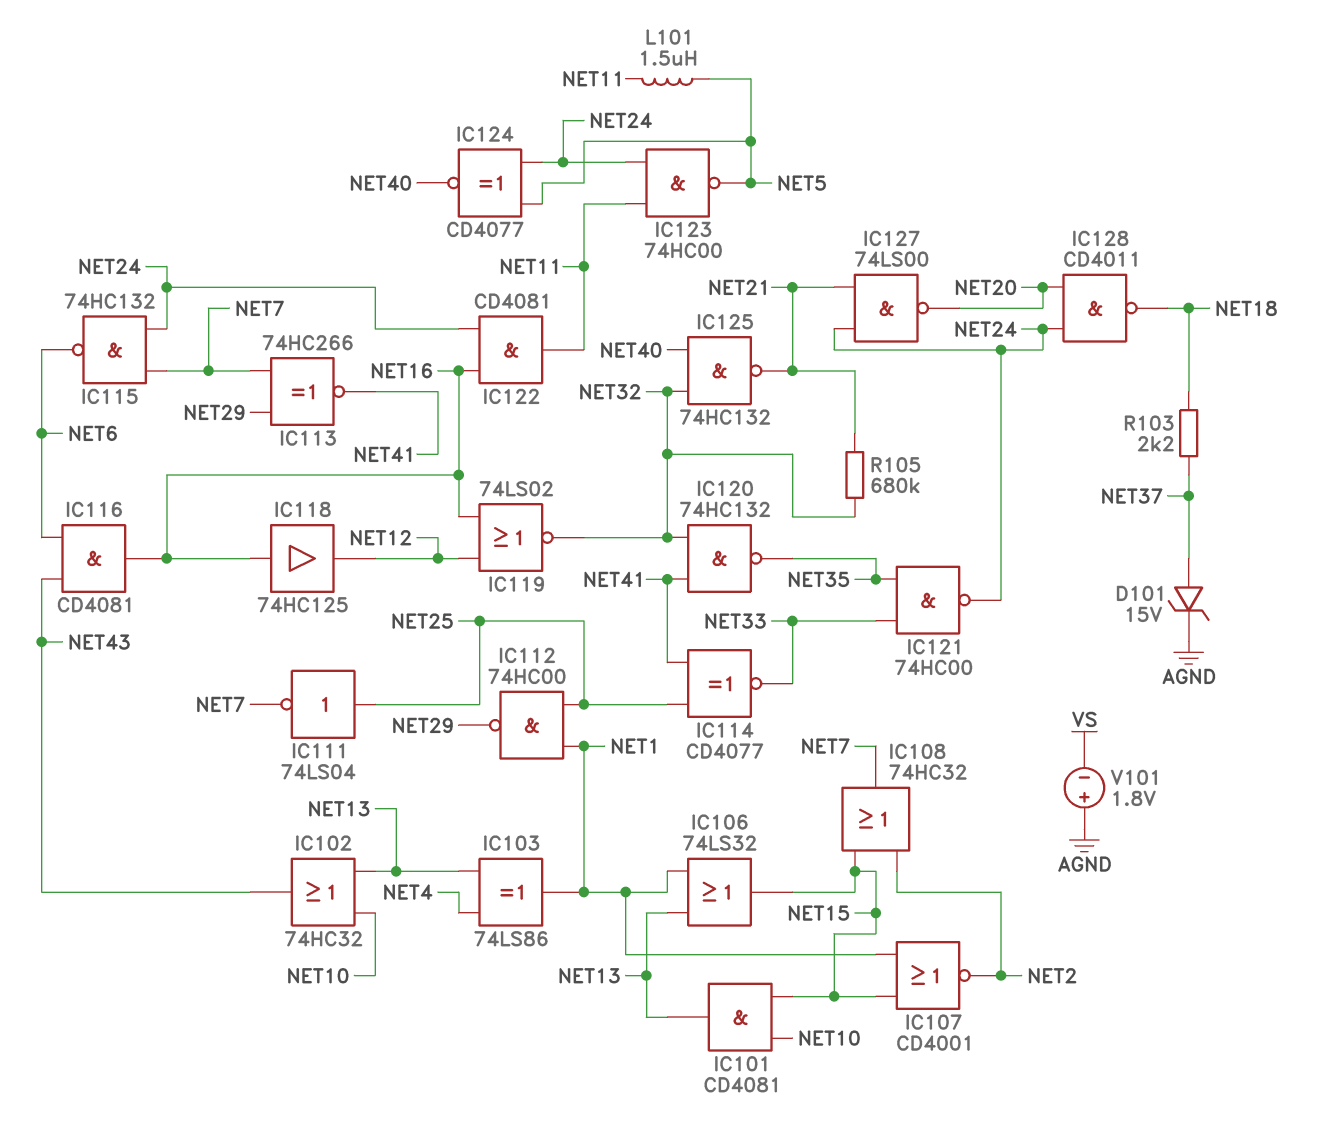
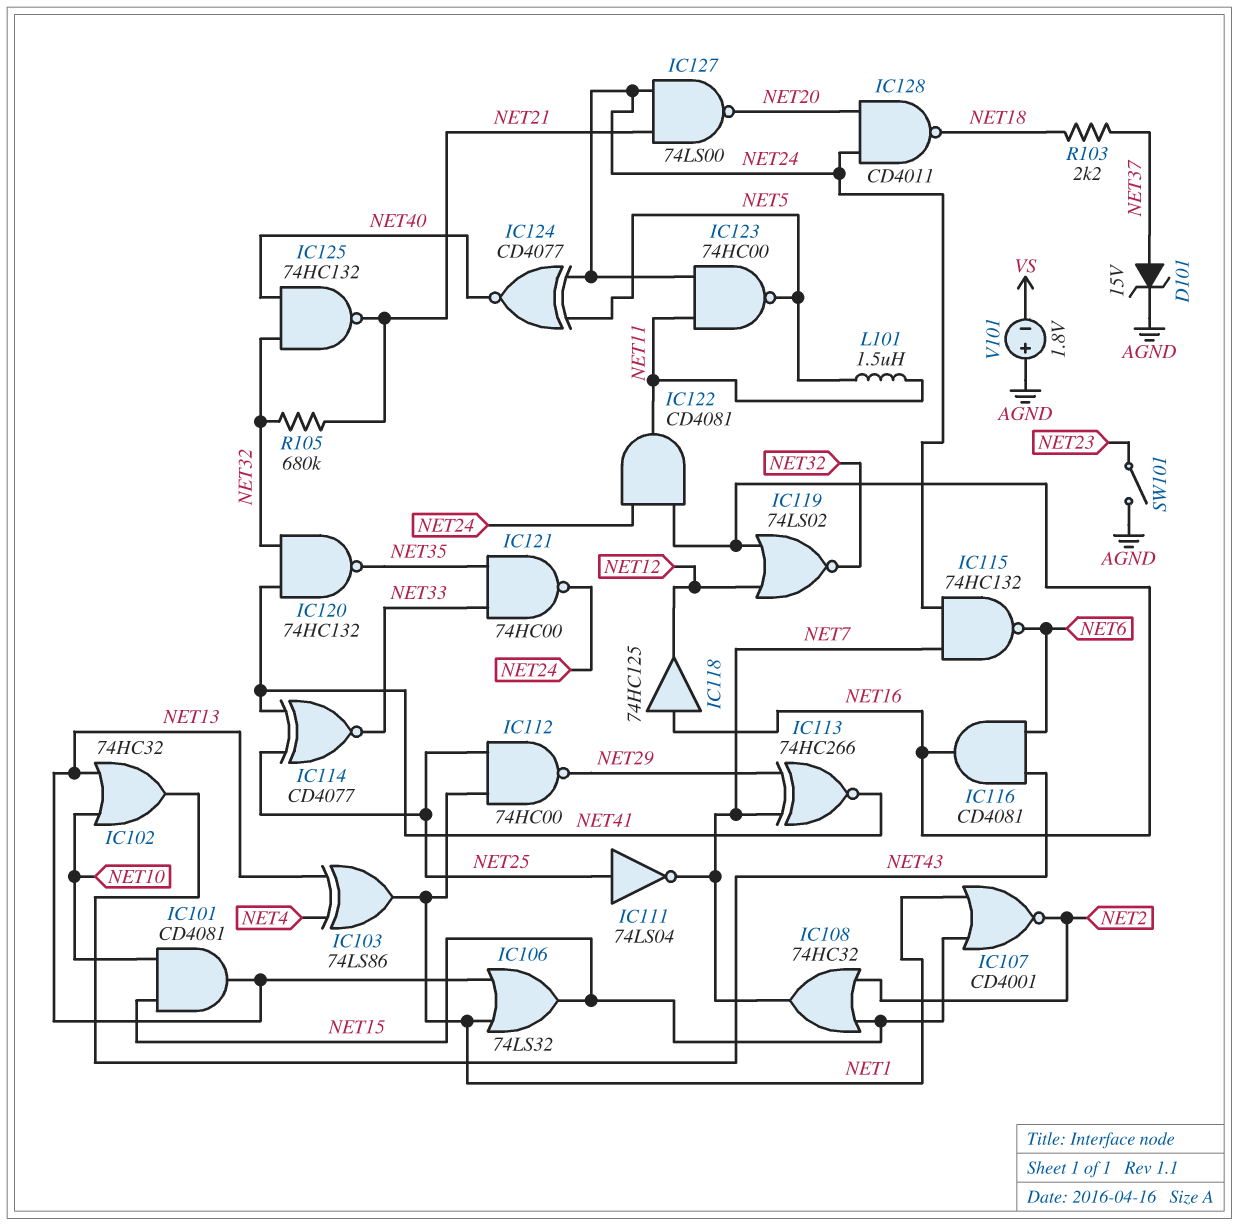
SW101: none -> switch (AGND, NET23)

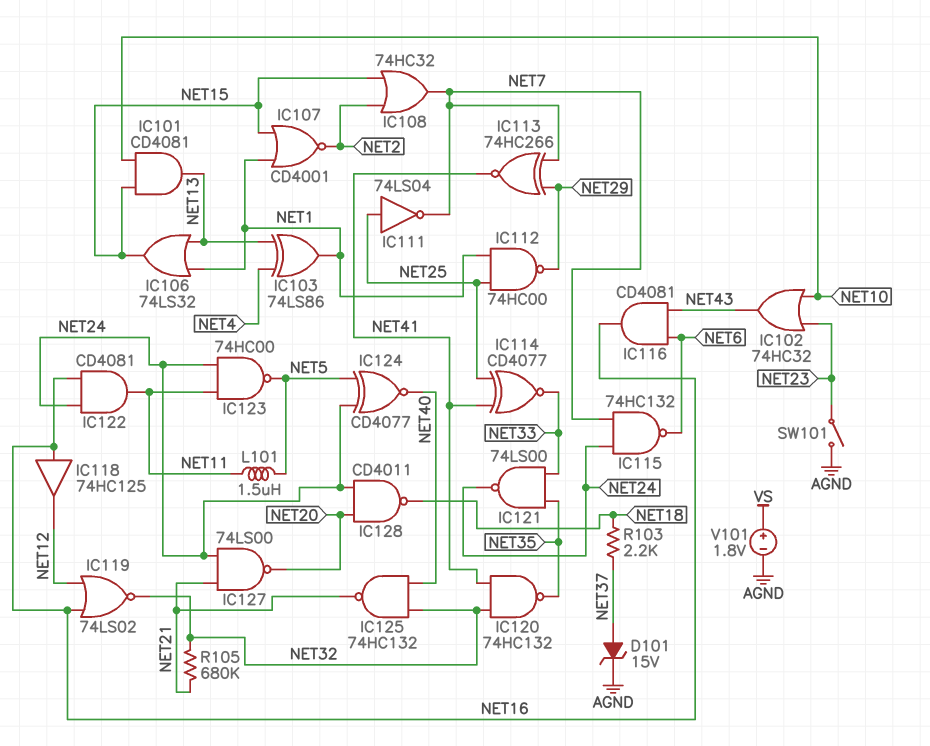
IC102: OR 74HC32 (in NET10, in NET13, out NET43) -> OR 74HC32 (in NET10, in NET23, out NET43)
IC121: NAND 74HC00 (in NET33, in NET35, out NET24) -> NAND 74LS00 (in NET33, in NET35, out NET24)
V101: 1.8V (plus AGND, minus VS) -> 1.8V (plus VS, minus AGND)

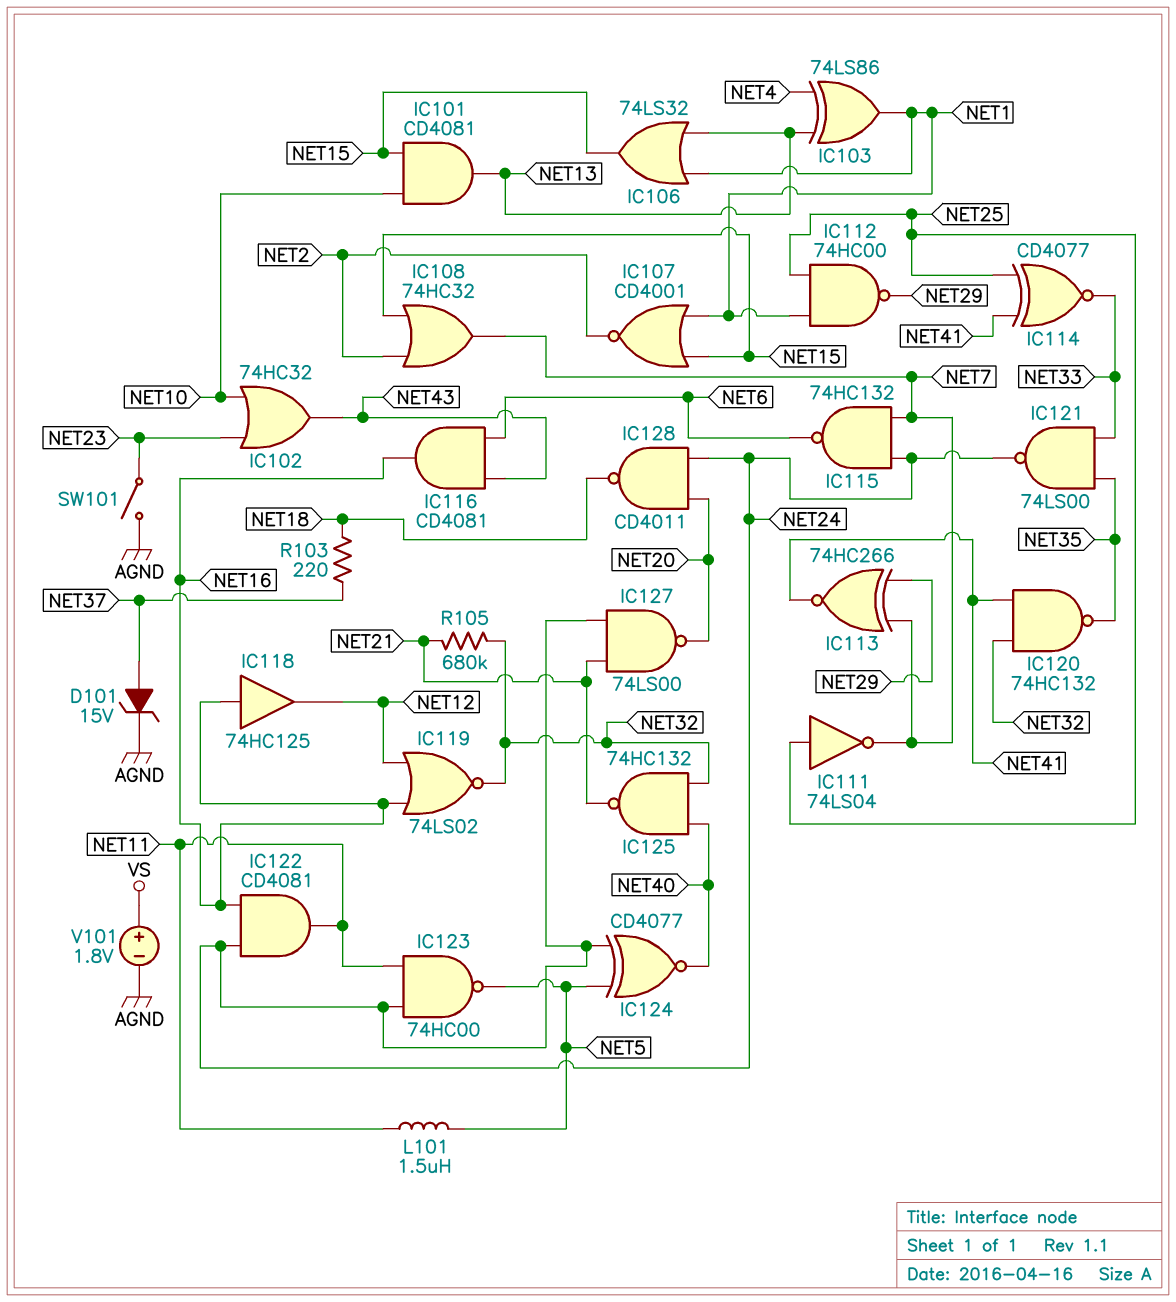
R103: 2.2k (NET18, NET37) -> 220 (NET18, NET37)

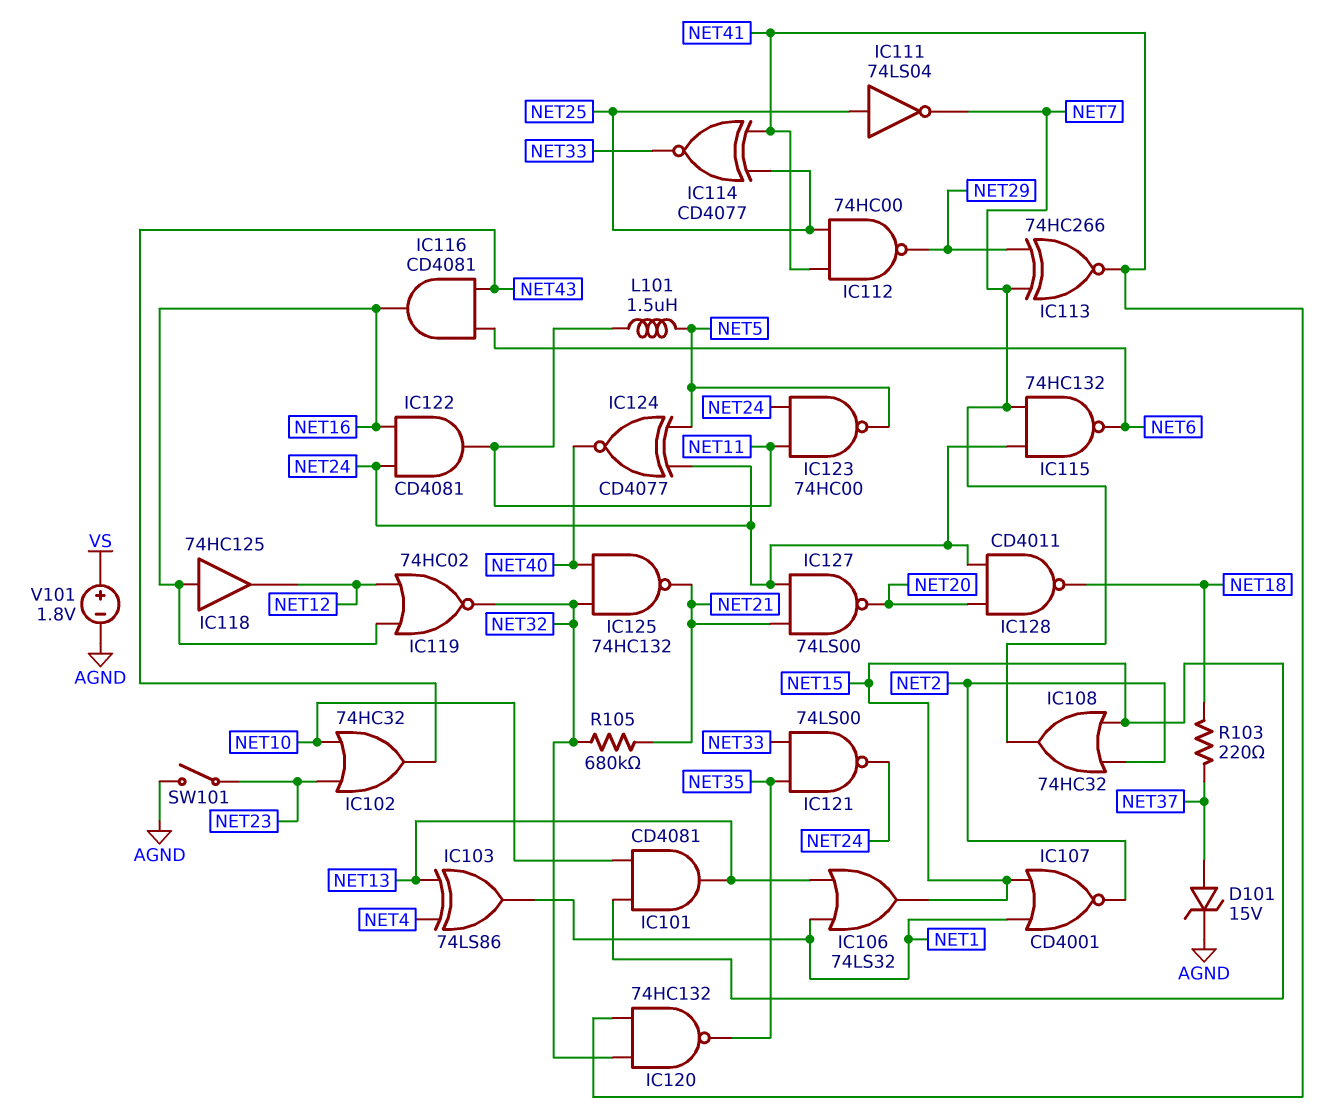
IC112: NAND 74HC00 (in NET1, in NET25, out NET29) -> NAND 74HC00 (in NET25, in NET41, out NET29)
IC119: NOR 74LS02 (in NET12, in NET16, out NET32) -> NOR 74HC02 (in NET12, in NET16, out NET32)

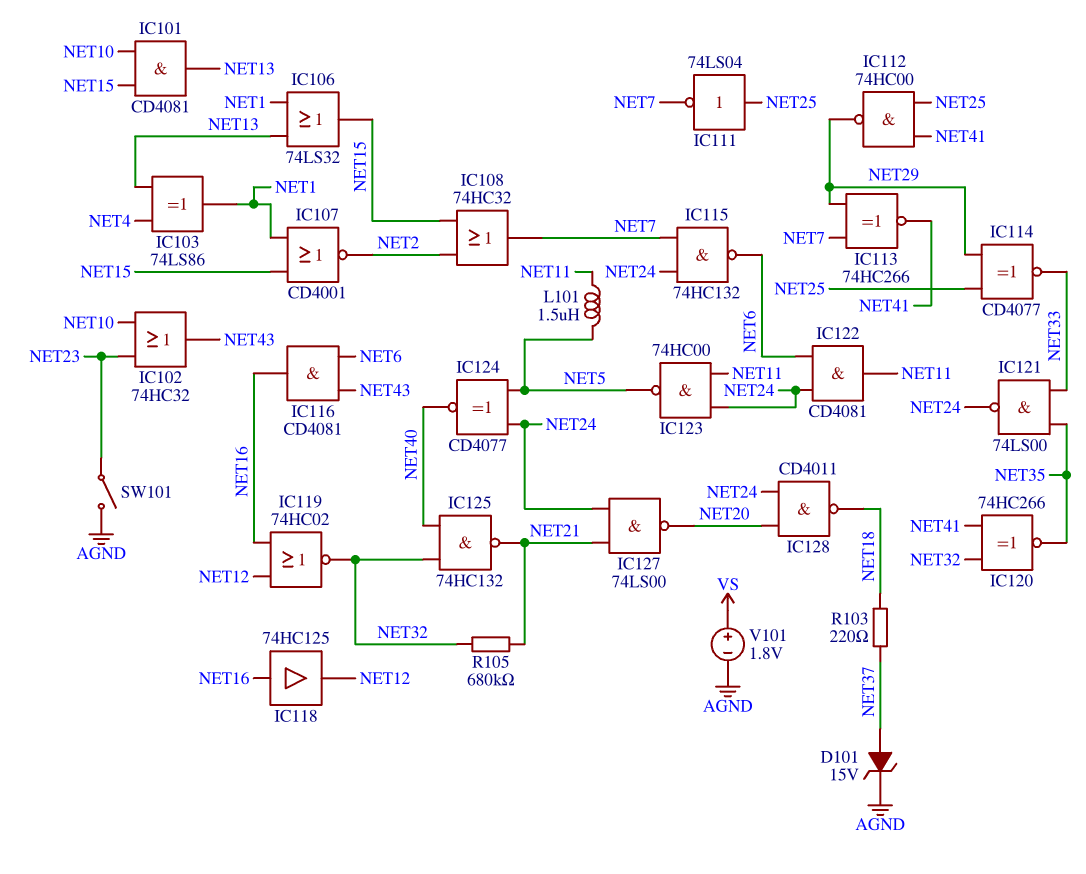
IC114: XNOR CD4077 (in NET25, in NET41, out NET33) -> XNOR CD4077 (in NET25, in NET29, out NET33)
IC120: NAND 74HC132 (in NET32, in NET41, out NET35) -> XNOR 74HC266 (in NET32, in NET41, out NET35)
IC122: AND CD4081 (in NET16, in NET24, out NET11) -> AND CD4081 (in NET6, in NET24, out NET11)

